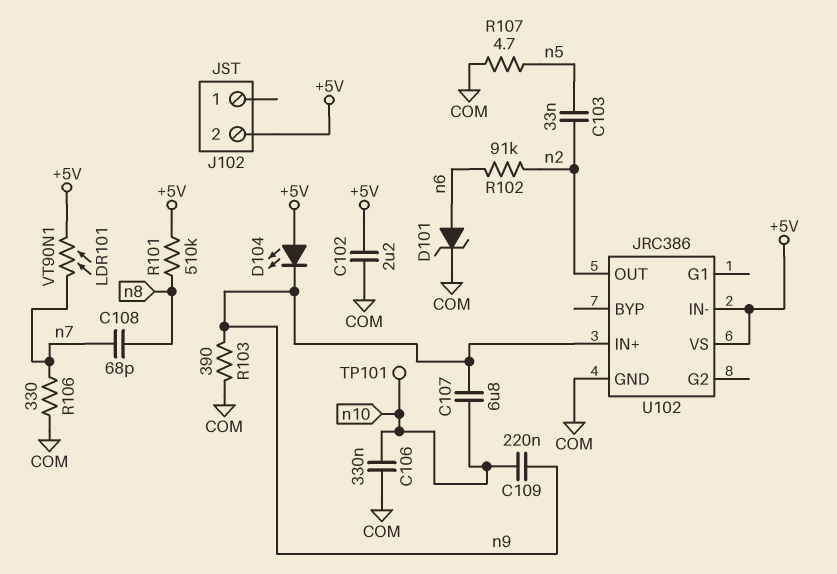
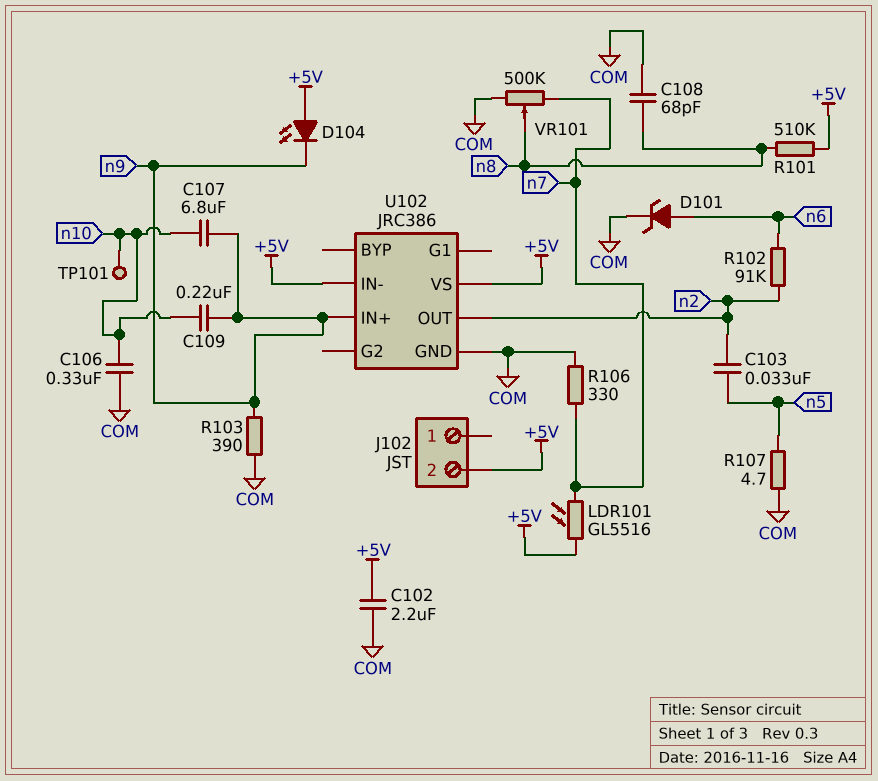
C108: 68pF (n7, n8) -> 68pF (COM, n8)
LDR101: VT90N1 (+5V, n7) -> GL5516 (+5V, n7)
VR101: none -> 500k (COM, n7, wiper n8)

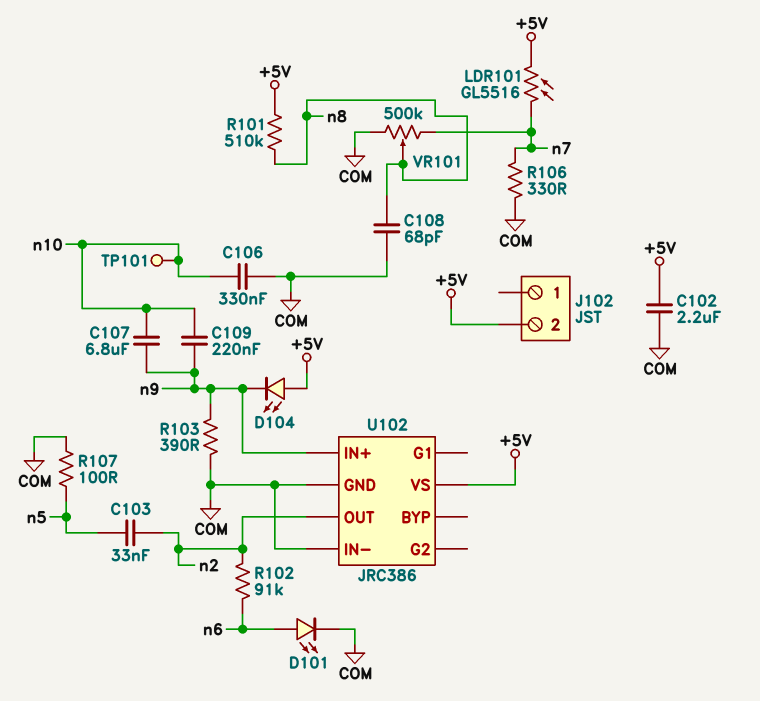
D101: zener (A n6, K COM) -> LED (A n6, K COM)
R107: 4.7 (COM, n5) -> 100 (COM, n5)
U102 pin IN-: +5V -> COM

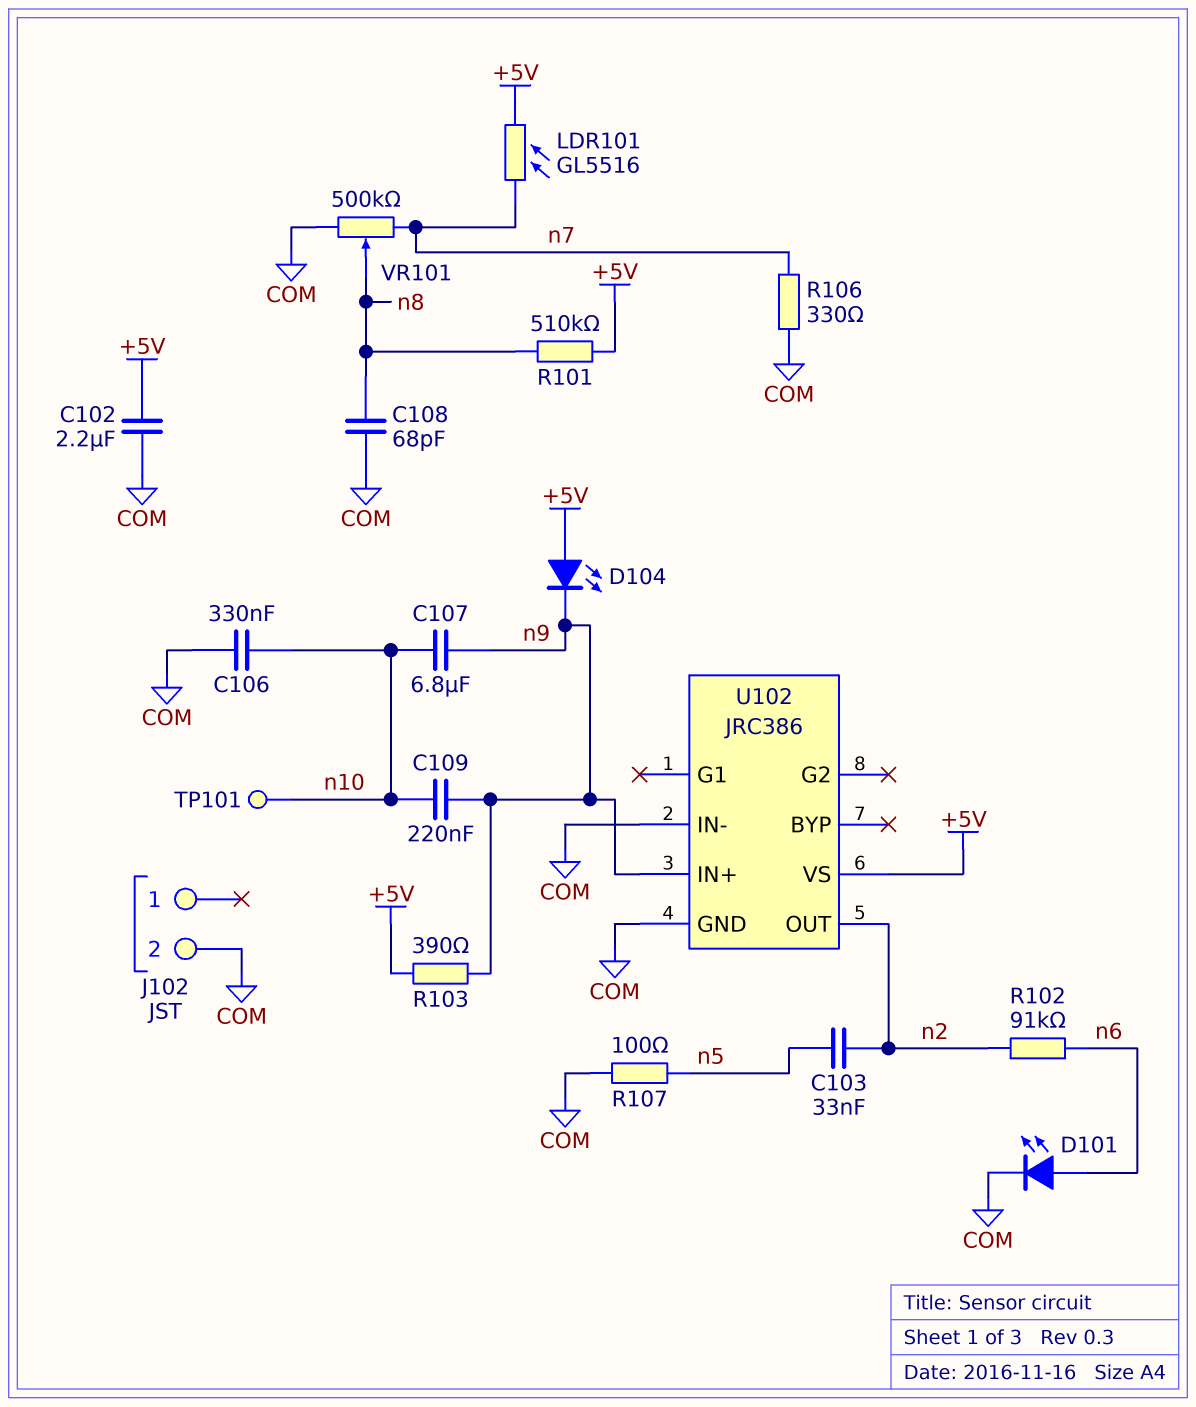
J102 pin 2: +5V -> COM
R103: 390 (COM, n9) -> 390 (+5V, n9)

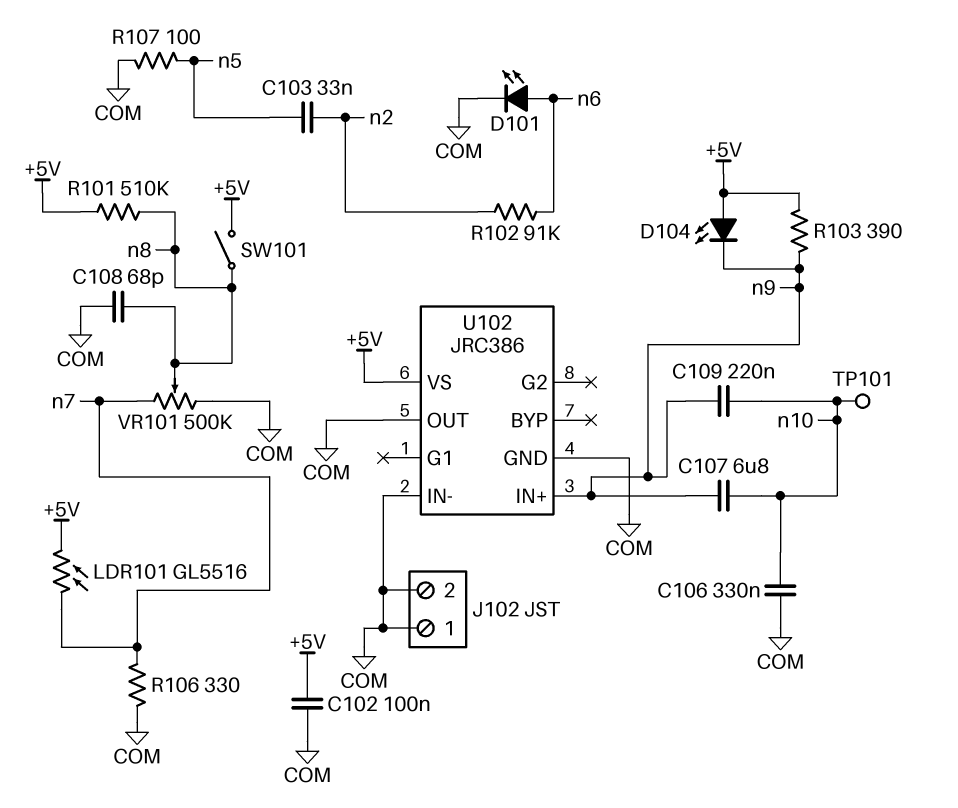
C102: 2.2uF (+5V, COM) -> 100nF (+5V, COM)
J102 pin 1: none -> COM
SW101: none -> switch (+5V, n8)
U102 pin OUT: n2 -> COM

